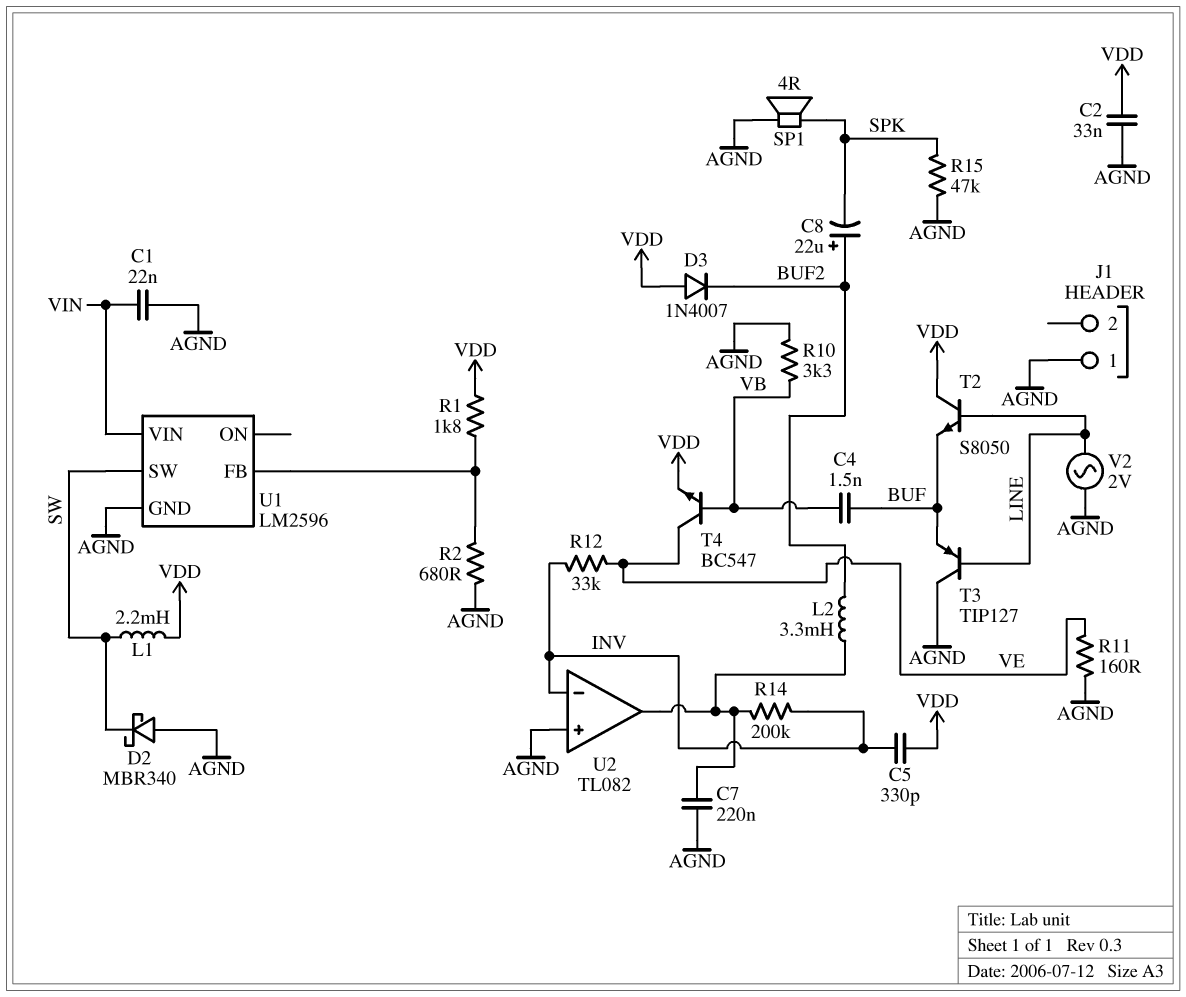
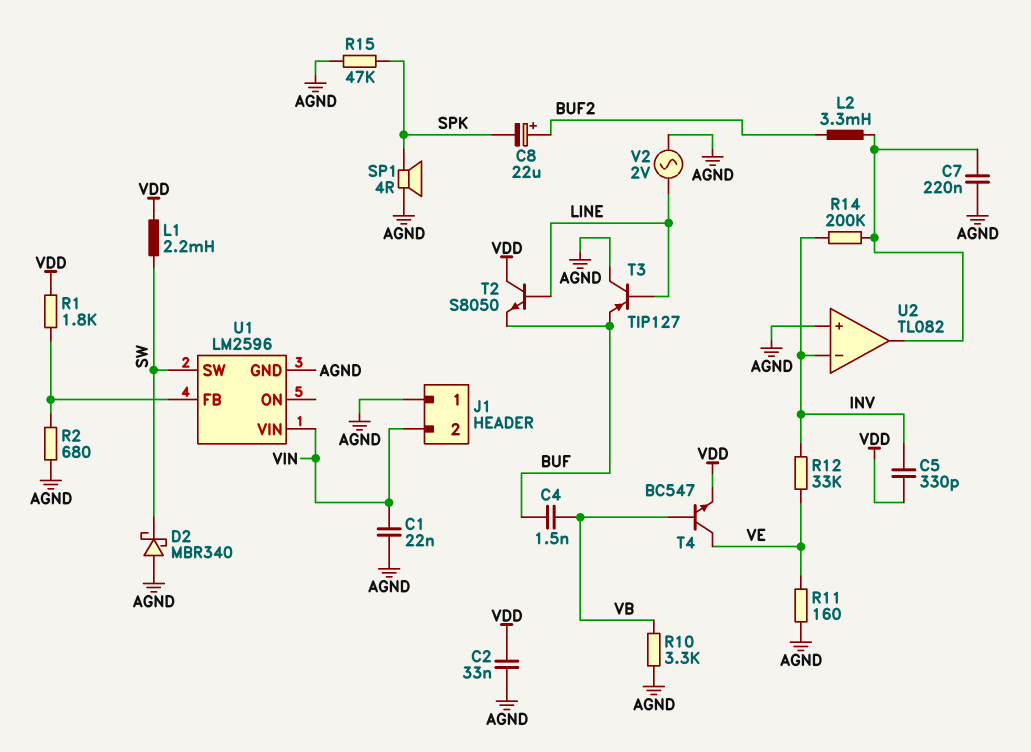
D3: diode 1N4007 (A VDD, K BUF2) -> none
J1 pin 2: none -> VIN

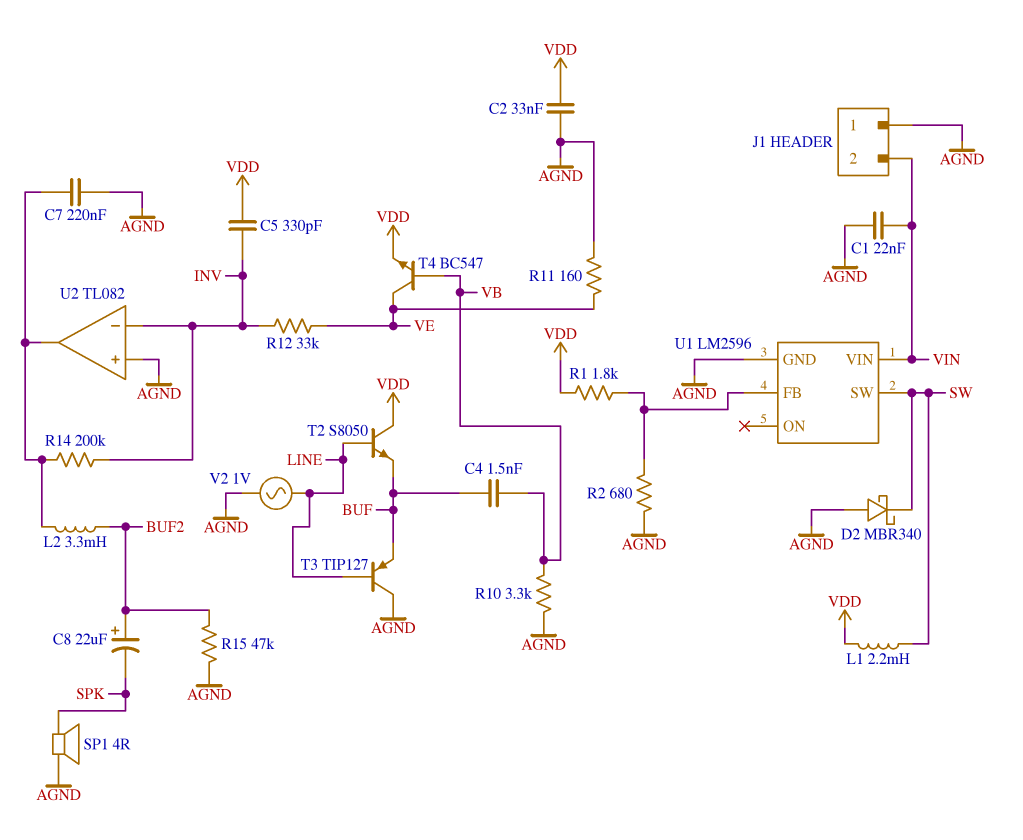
R15: 47k (AGND, SPK) -> 47k (AGND, BUF2)
V2: AC 2V (AGND, LINE) -> AC 1V (AGND, LINE)

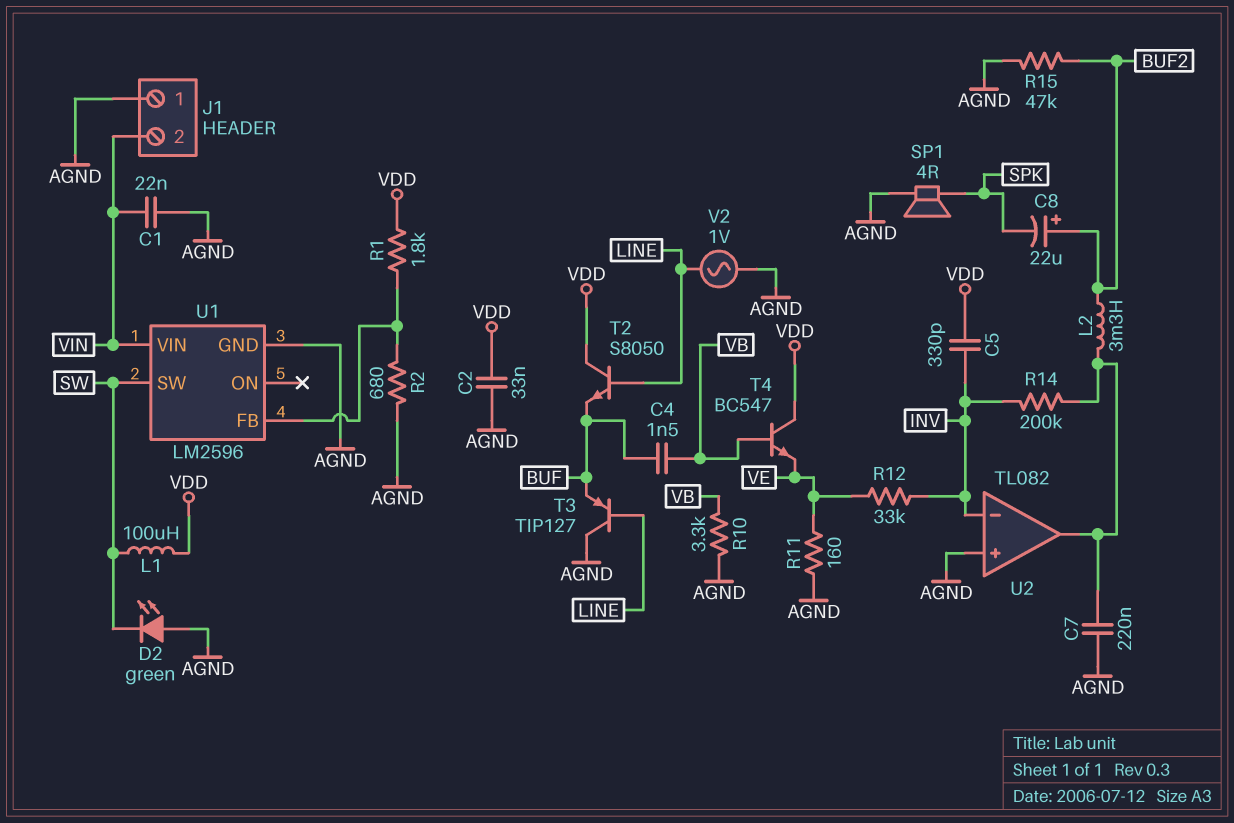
D2: schottky MBR340 (A AGND, K SW) -> LED green (A AGND, K SW)
L1: 2.2mH (SW, VDD) -> 100uH (SW, VDD)
T4: NPN BC547 (B VB, C VE, E VDD) -> NPN BC547 (B VB, C VDD, E VE)

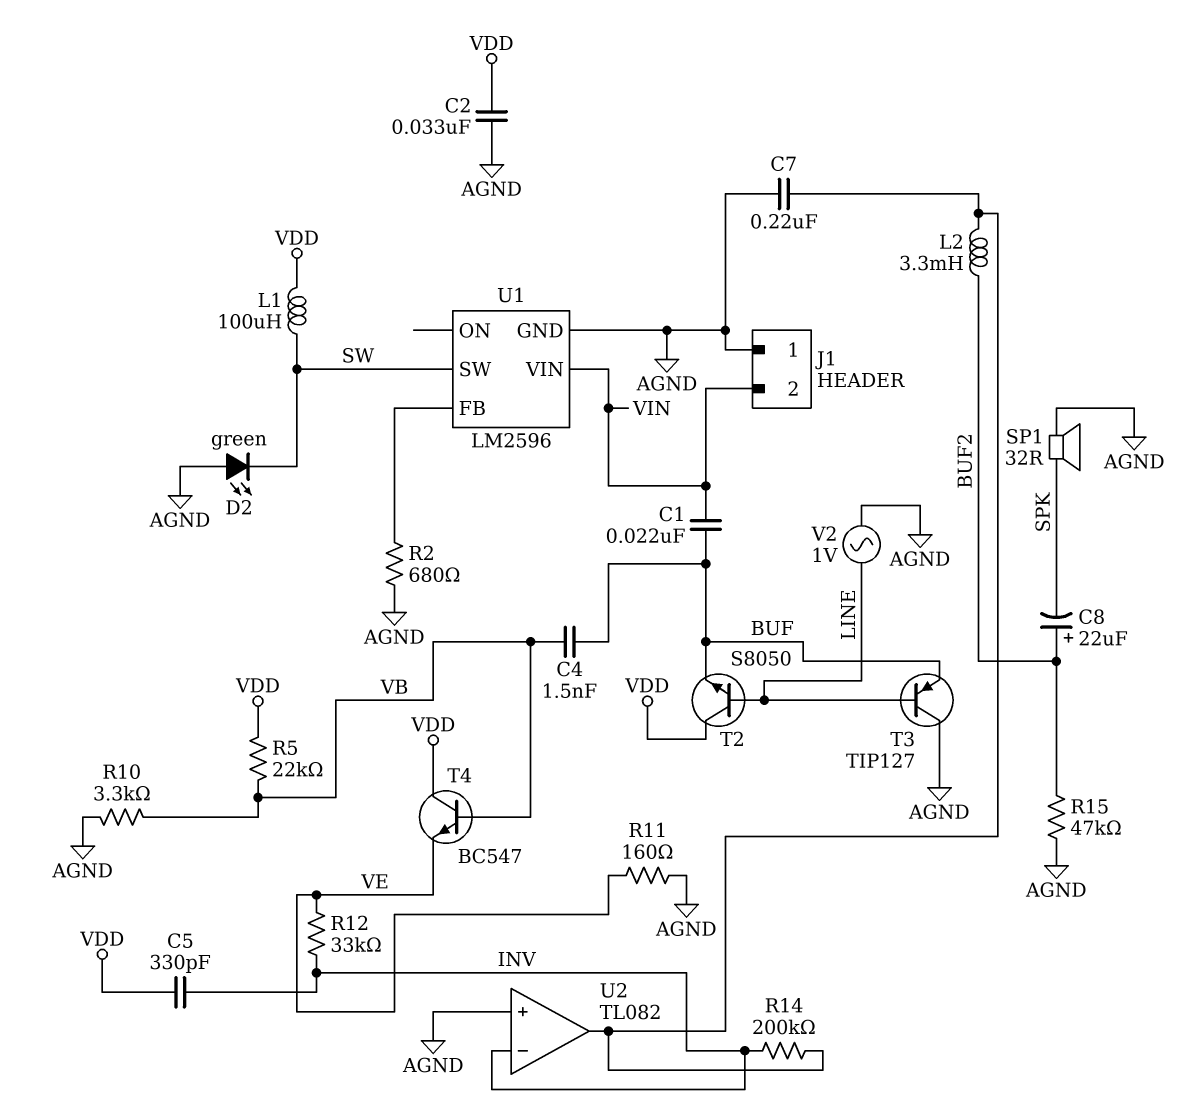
C1: 22nF (AGND, VIN) -> 22nF (BUF, VIN)
R1: 1.8k (U1/FB, VDD) -> none
R5: none -> 22k (VB, VDD)
SP1: speaker 4R (AGND, SPK) -> speaker 32R (AGND, SPK)

